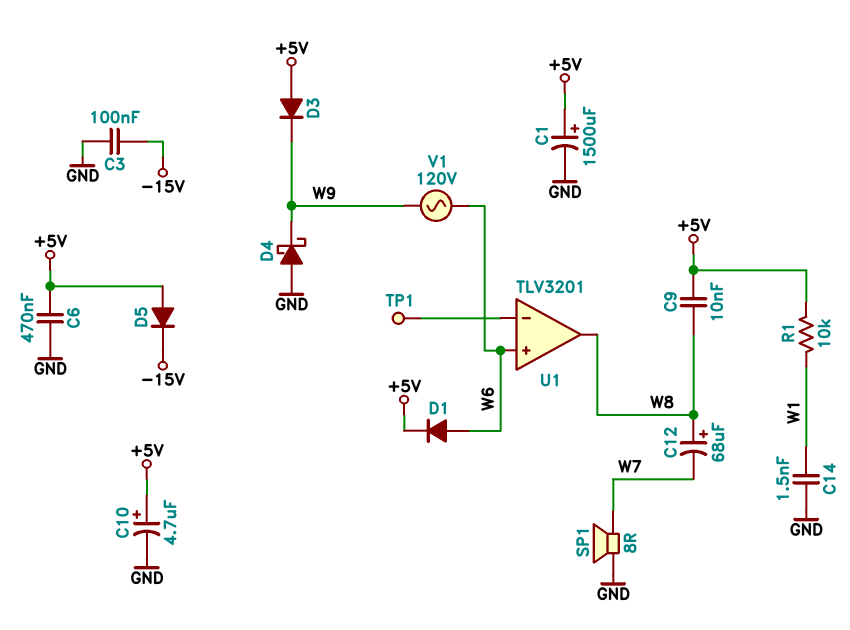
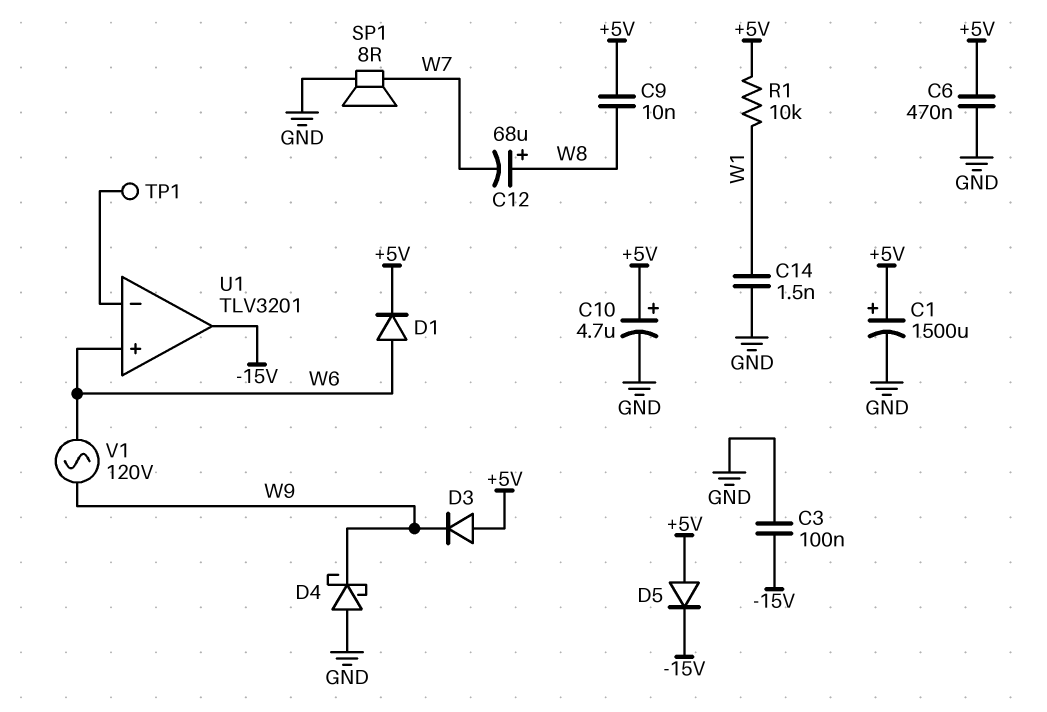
U1 pin out: W8 -> -15V

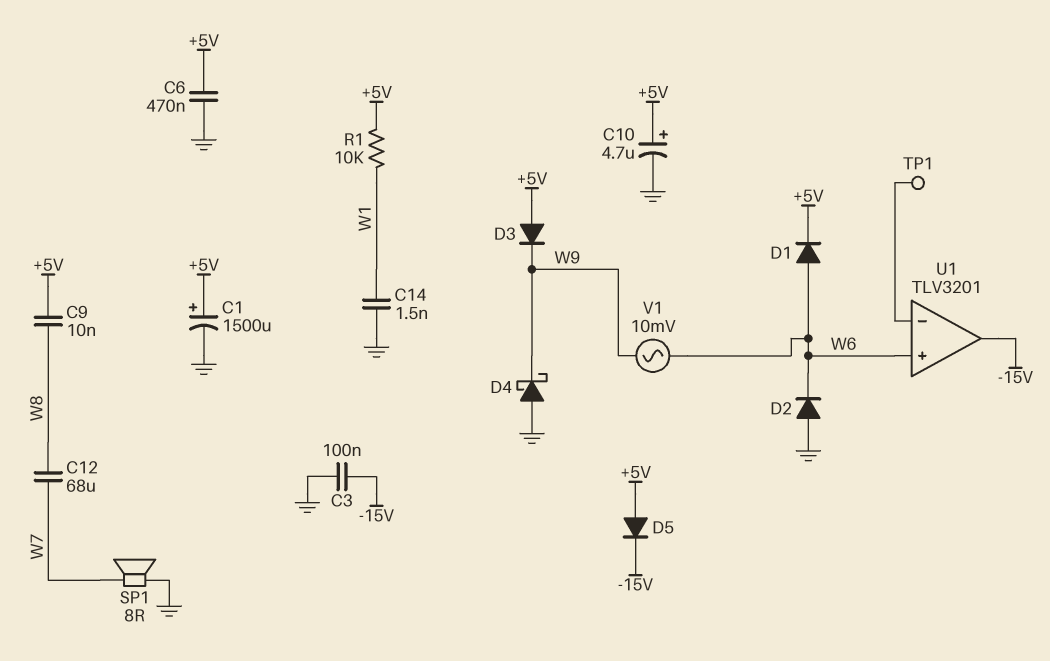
C12: 68uF (plus W8, minus W7) -> 68uF (W7, W8)
D2: none -> diode (A GND, K W6)
V1: AC 120V (W6, W9) -> AC 10mV (W6, W9)

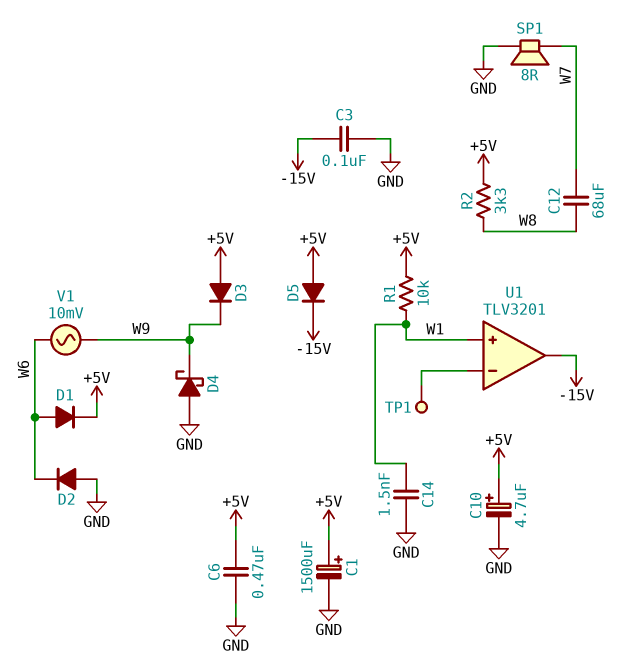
C9: 10nF (+5V, W8) -> none
R2: none -> 3.3k (+5V, W8)
U1 pin in+: W6 -> W1

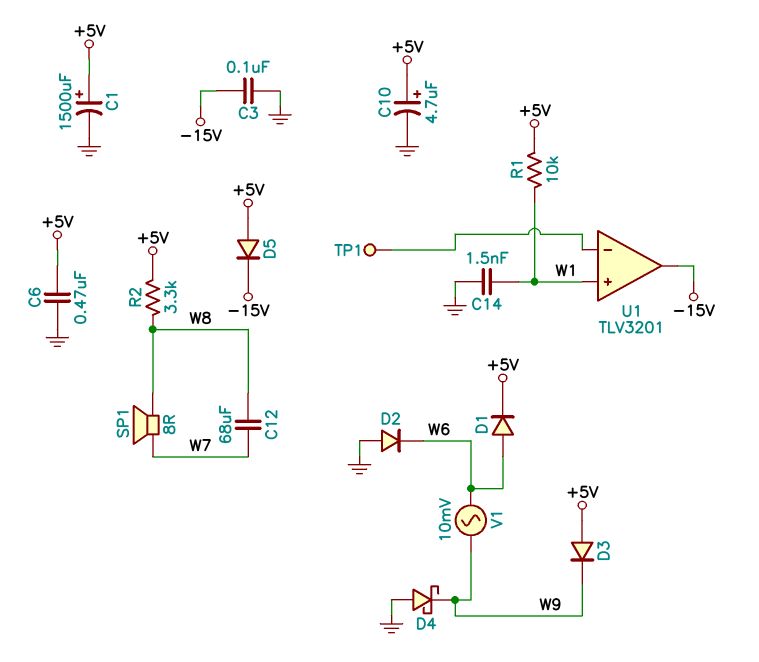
SP1: speaker 8R (GND, W7) -> speaker 8R (W7, W8)

